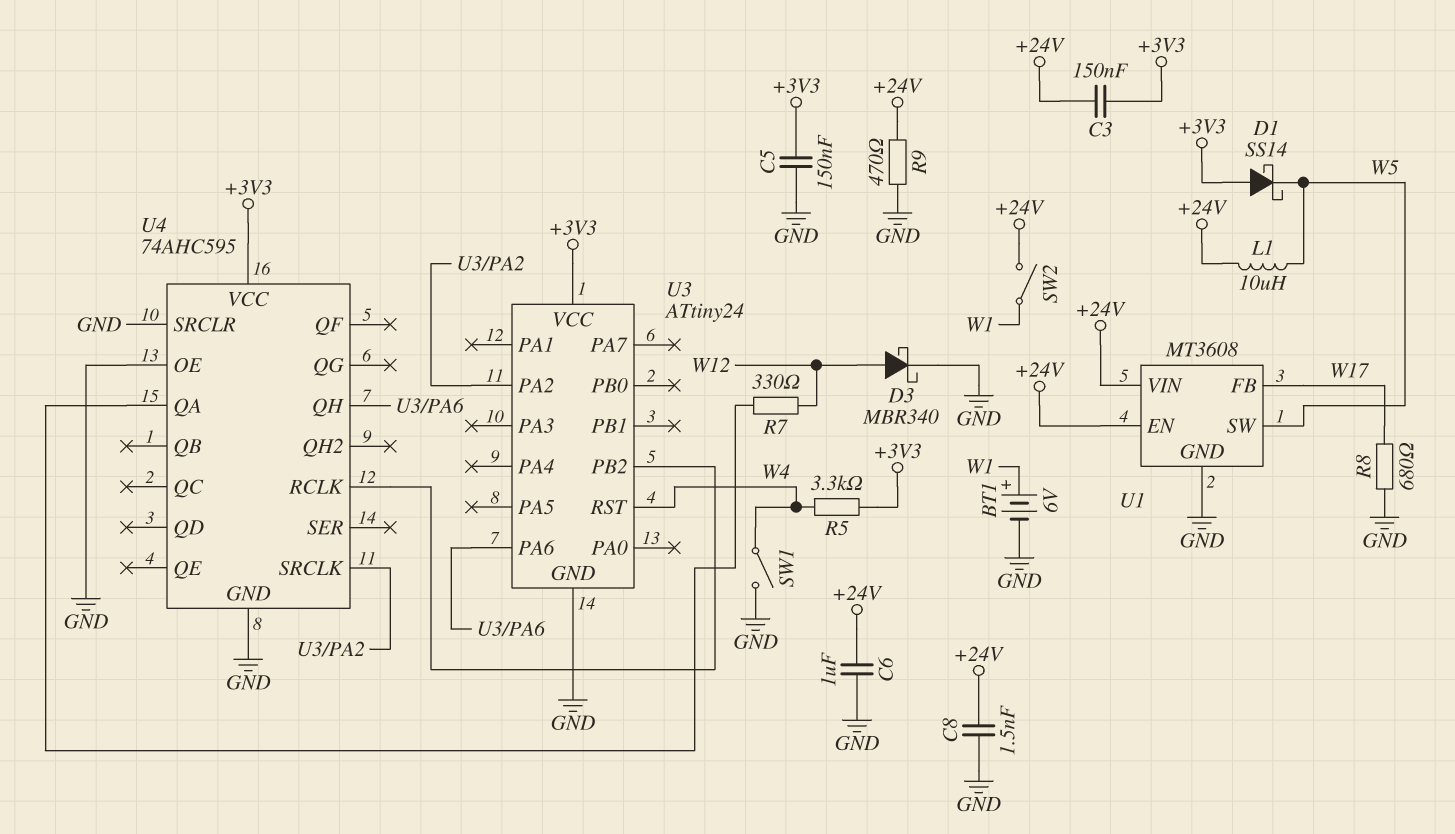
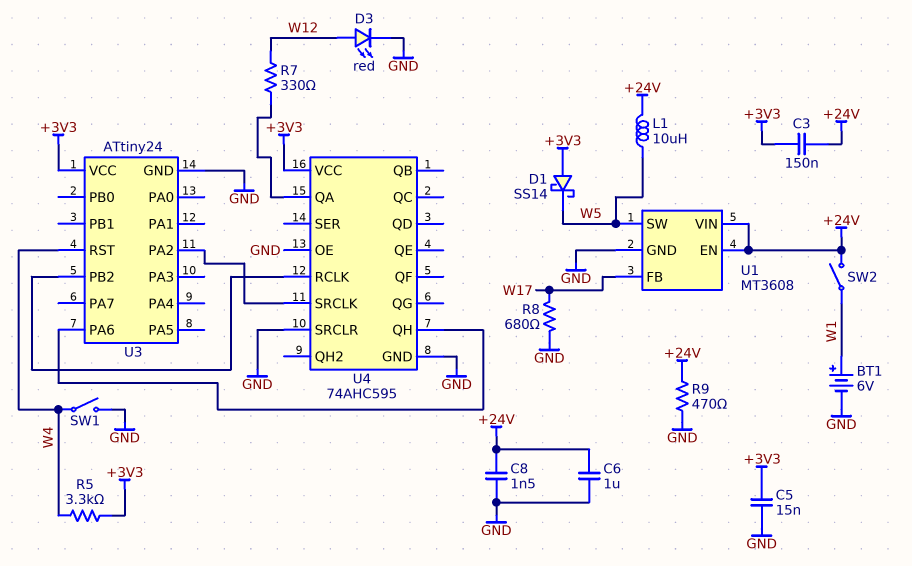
C5: 150nF (+3V3, GND) -> 15nF (+3V3, GND)
D3: schottky MBR340 (A W12, K GND) -> LED red (A W12, K GND)

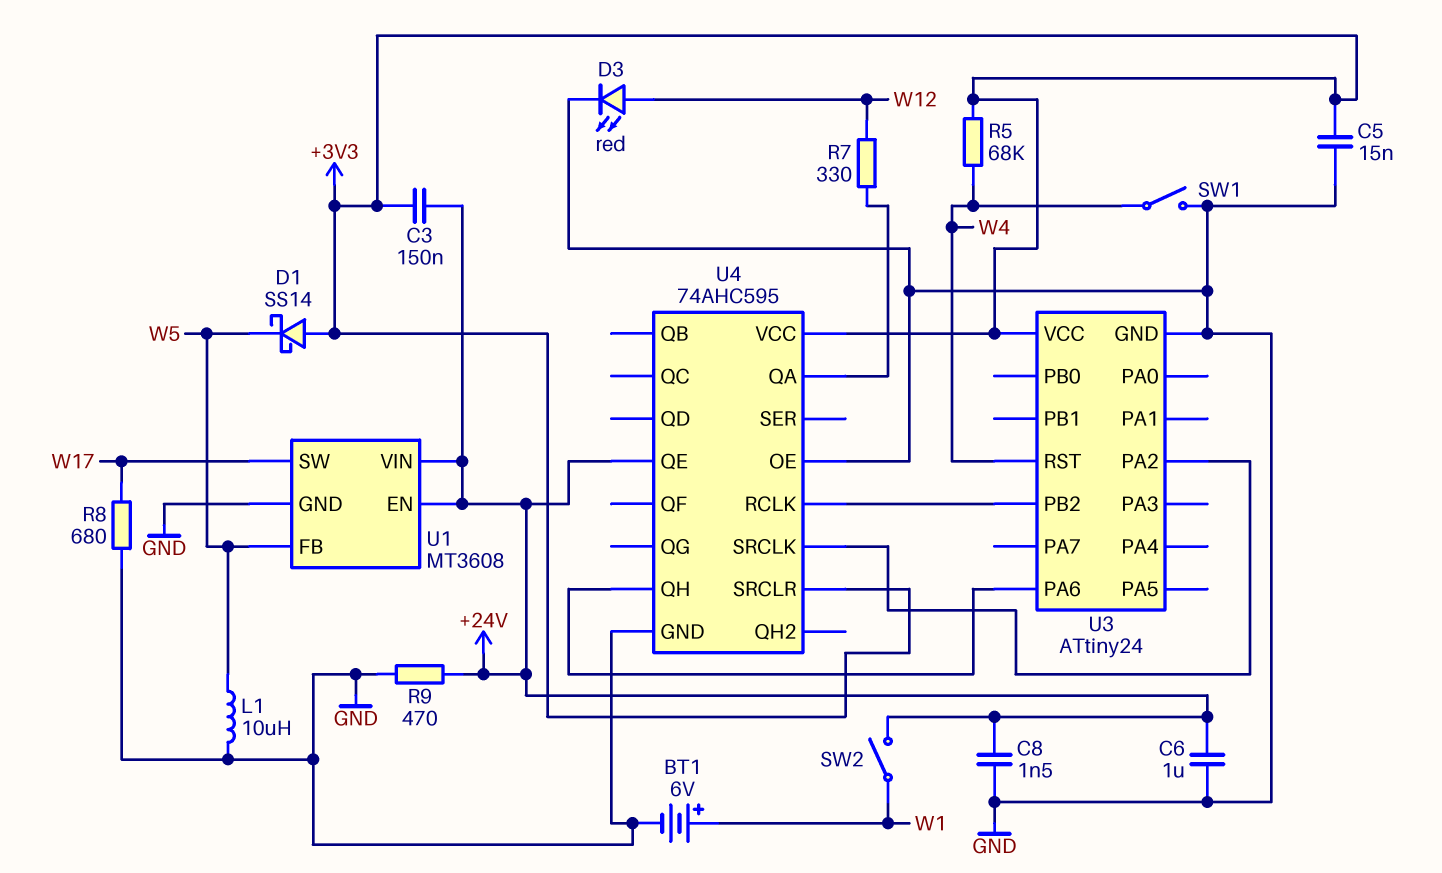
L1: 10uH (+24V, W5) -> 10uH (GND, W5)
R5: 3.3k (+3V3, W4) -> 68k (+3V3, W4)
U1 pin FB: W17 -> W5
U1 pin SW: W5 -> W17
U4 pin QE: none -> +24V
U4 pin SRCLR: GND -> +3V3

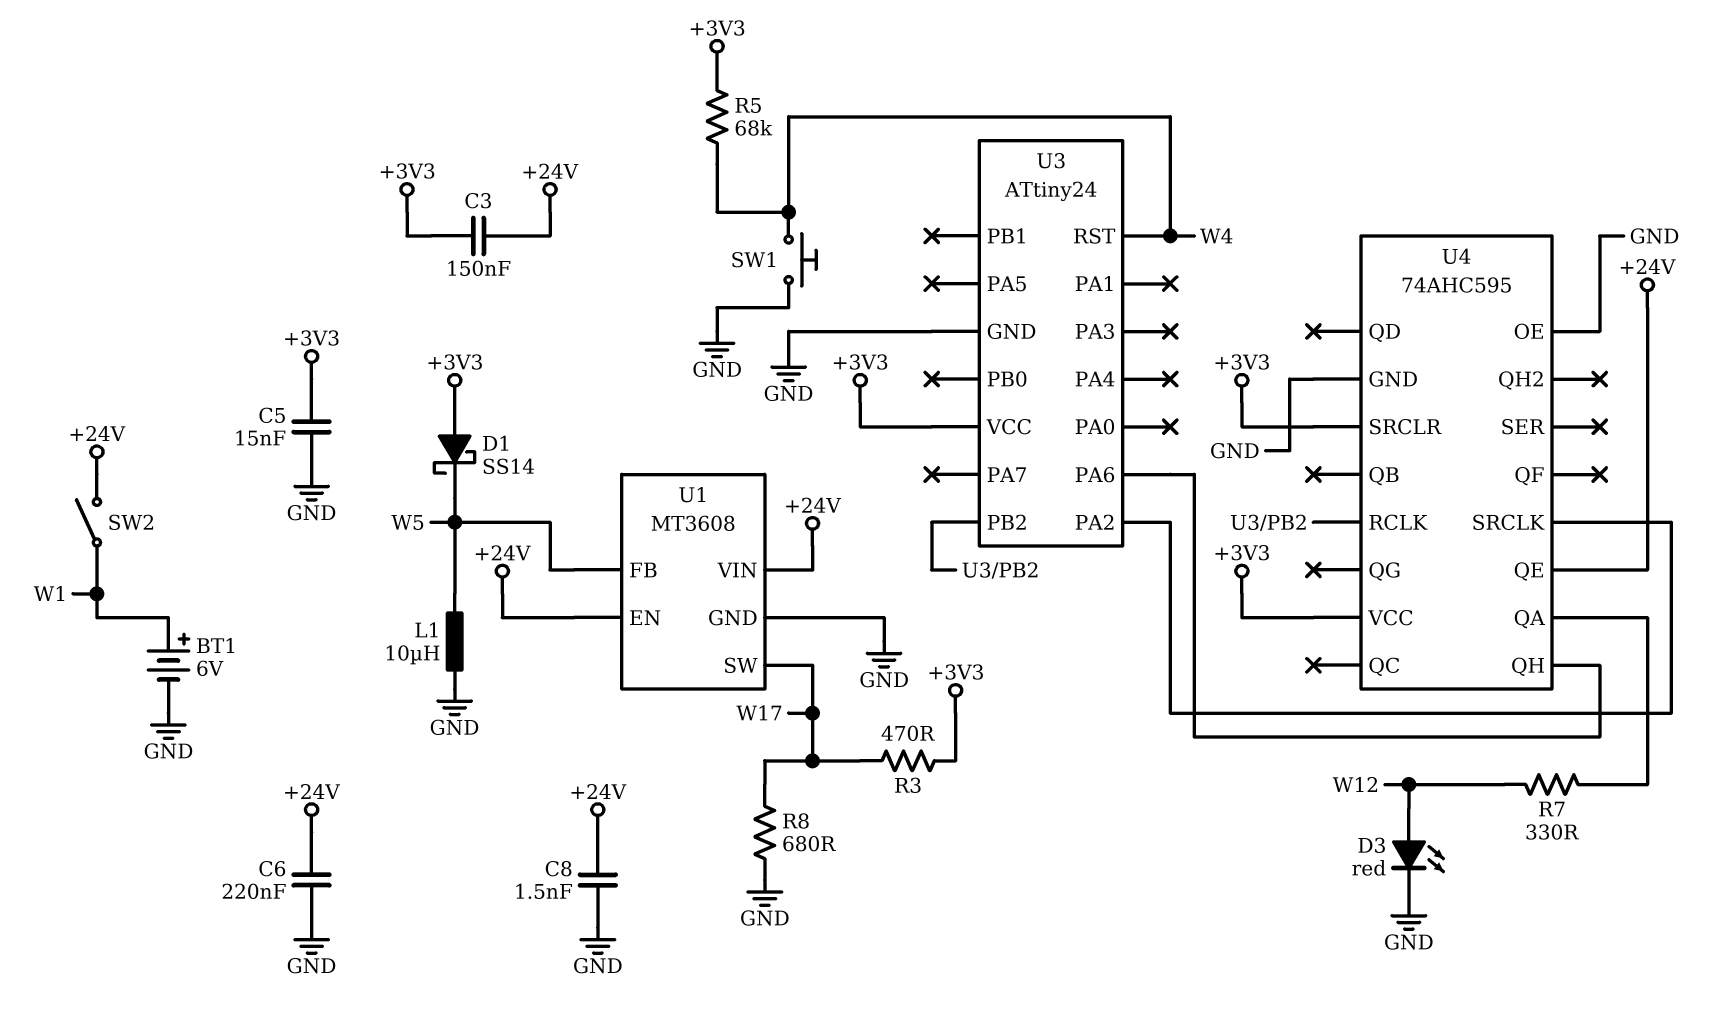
C6: 1uF (+24V, GND) -> 220nF (+24V, GND)
R3: none -> 470 (+3V3, W17)
R9: 470 (+24V, GND) -> none
SW1: switch (GND, W4) -> button (GND, W4)

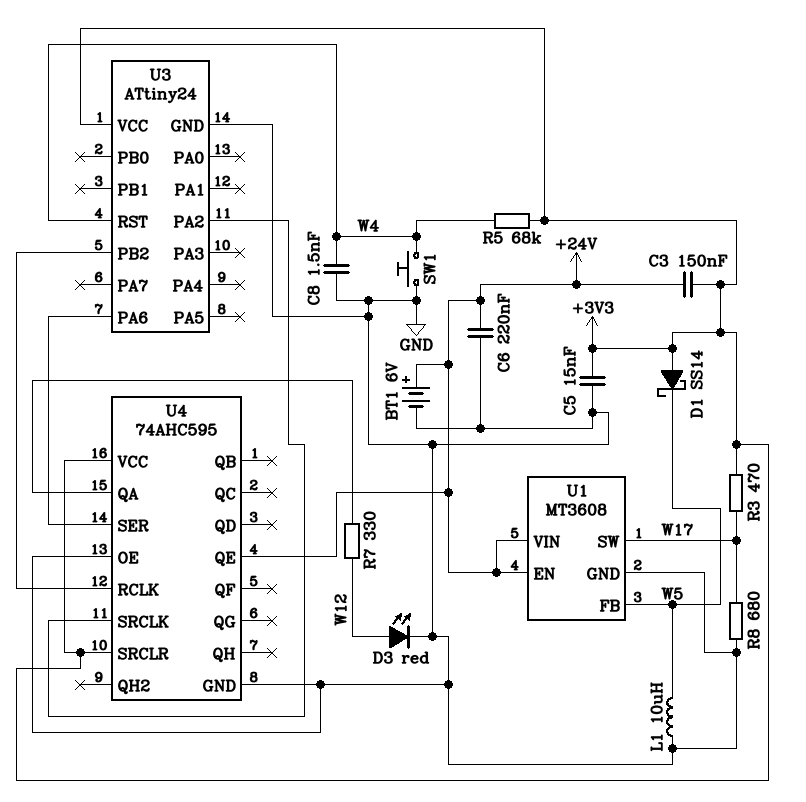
BT1: 6V (plus W1, minus GND) -> 6V (plus +24V, minus GND)
C8: 1.5nF (+24V, GND) -> 1.5nF (GND, W4)
SW2: switch (+24V, W1) -> none
U4 pin QH: U3/PA6 -> none
U4 pin SER: none -> U3/PA6

